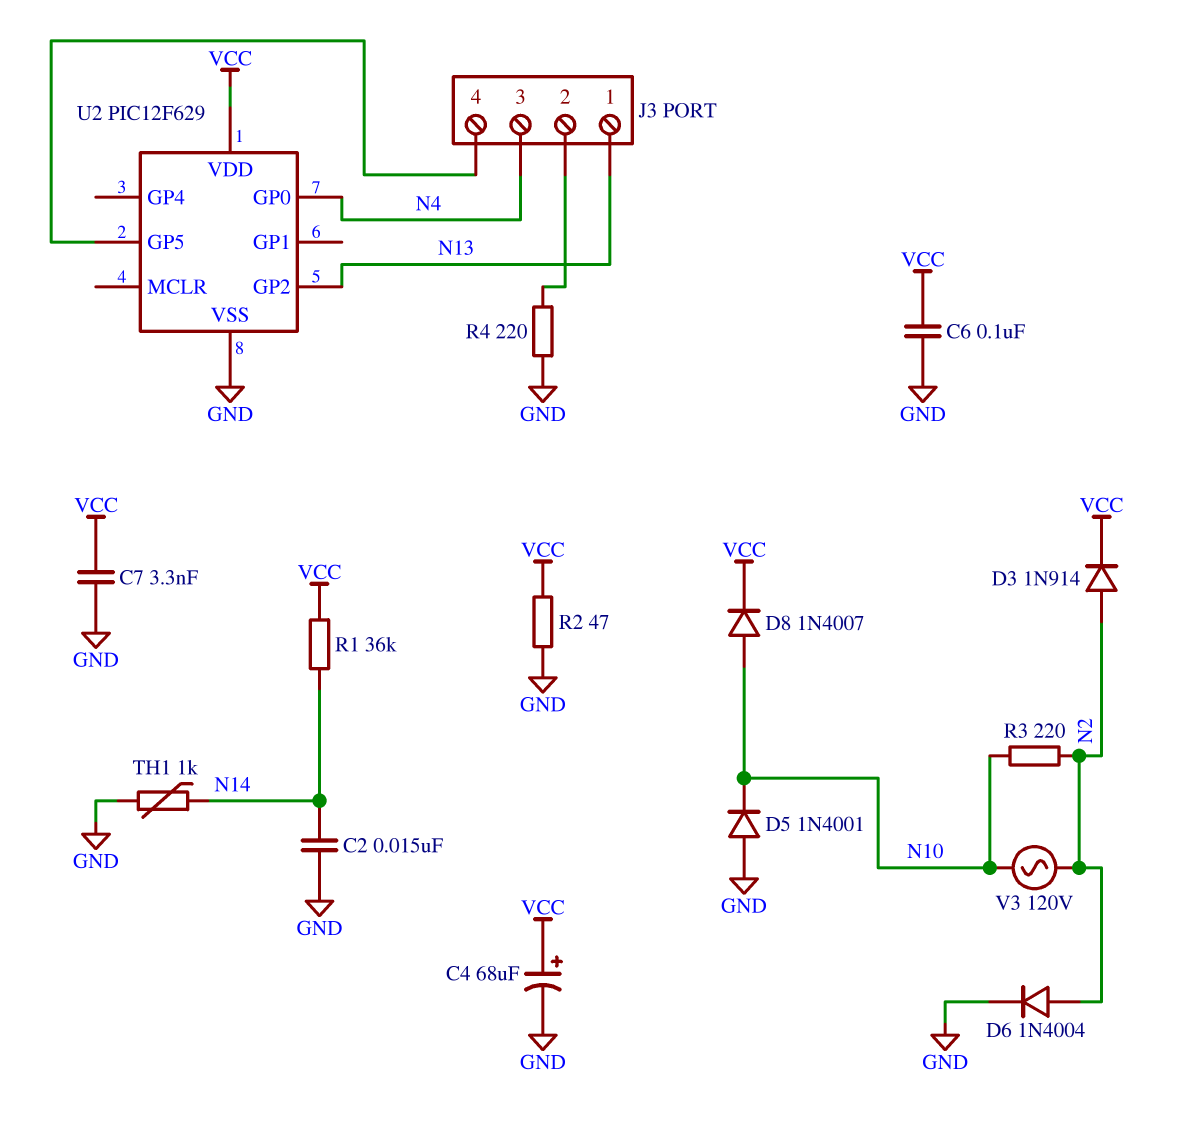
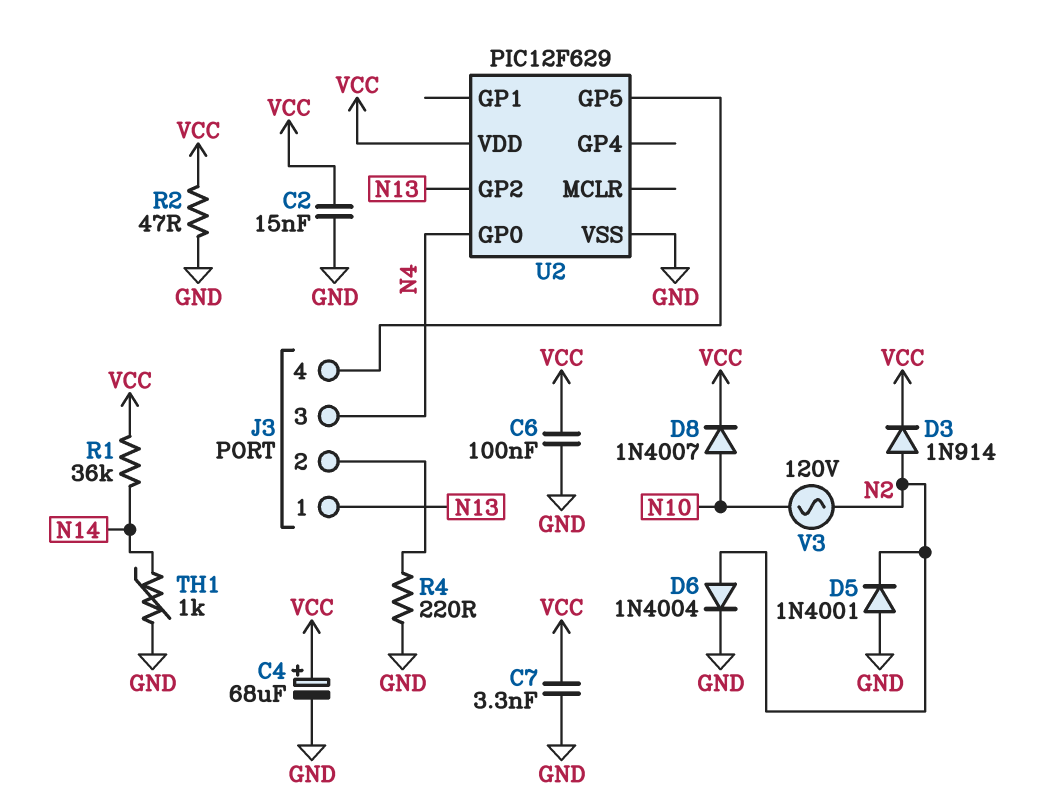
C2: 15nF (GND, N14) -> 15nF (GND, VCC)
D5: diode 1N4001 (A GND, K N10) -> diode 1N4001 (A GND, K N2)
R3: 220 (N2, N10) -> none

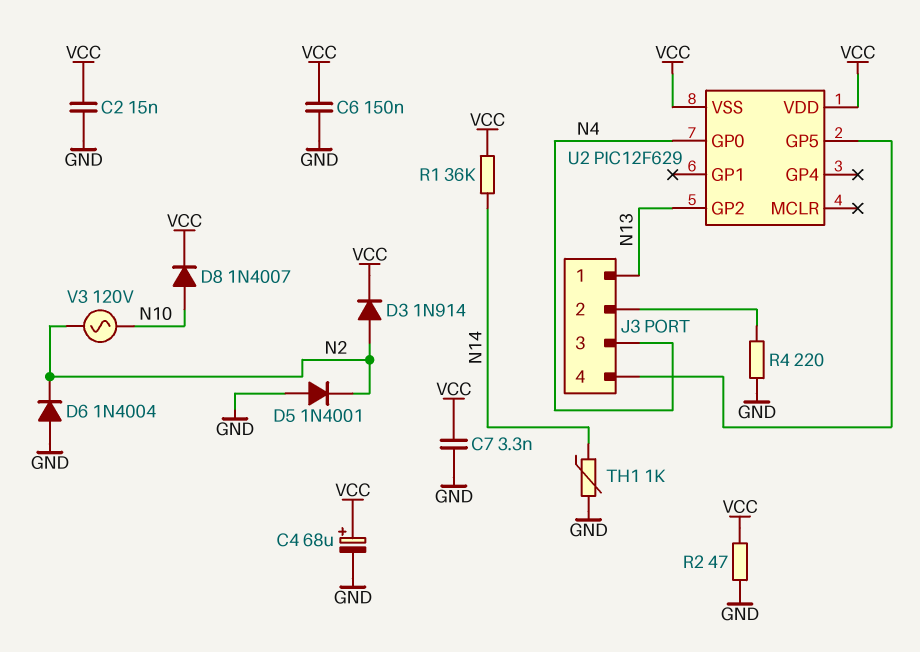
C6: 100nF (GND, VCC) -> 150nF (GND, VCC)
D6: diode 1N4004 (A N2, K GND) -> diode 1N4004 (A GND, K N2)
U2 pin VSS: GND -> VCC

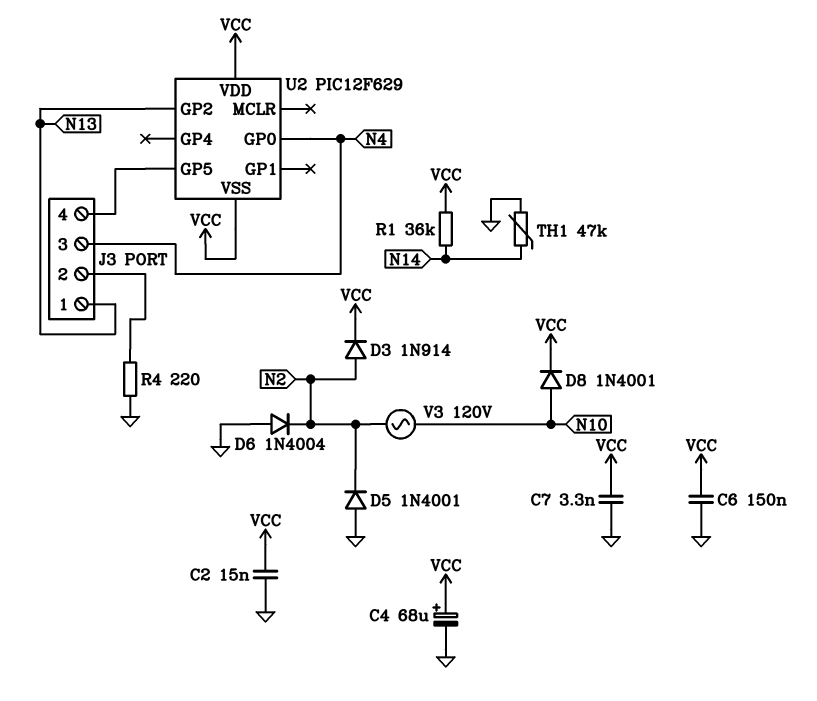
D8: diode 1N4007 (A N10, K VCC) -> diode 1N4001 (A N10, K VCC)
R2: 47 (GND, VCC) -> none
TH1: 1k (GND, N14) -> 47k (GND, N14)

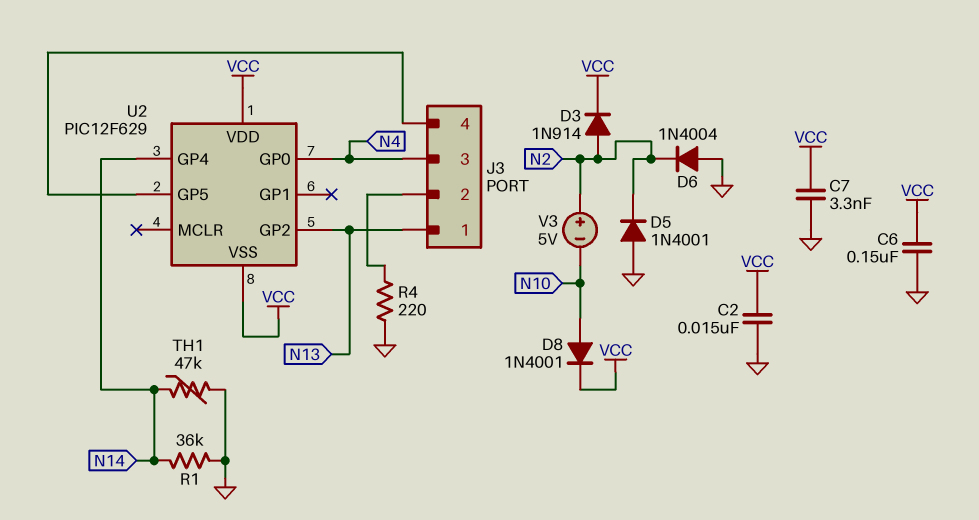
C4: 68uF (plus VCC, minus GND) -> none
R1: 36k (N14, VCC) -> 36k (GND, N14)
U2 pin GP4: none -> N14
V3: AC 120V (N2, N10) -> 5V (plus N2, minus N10)

